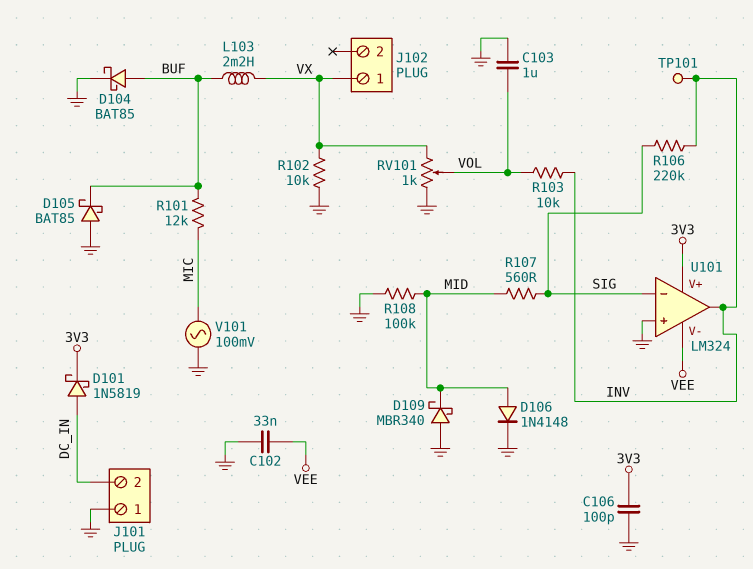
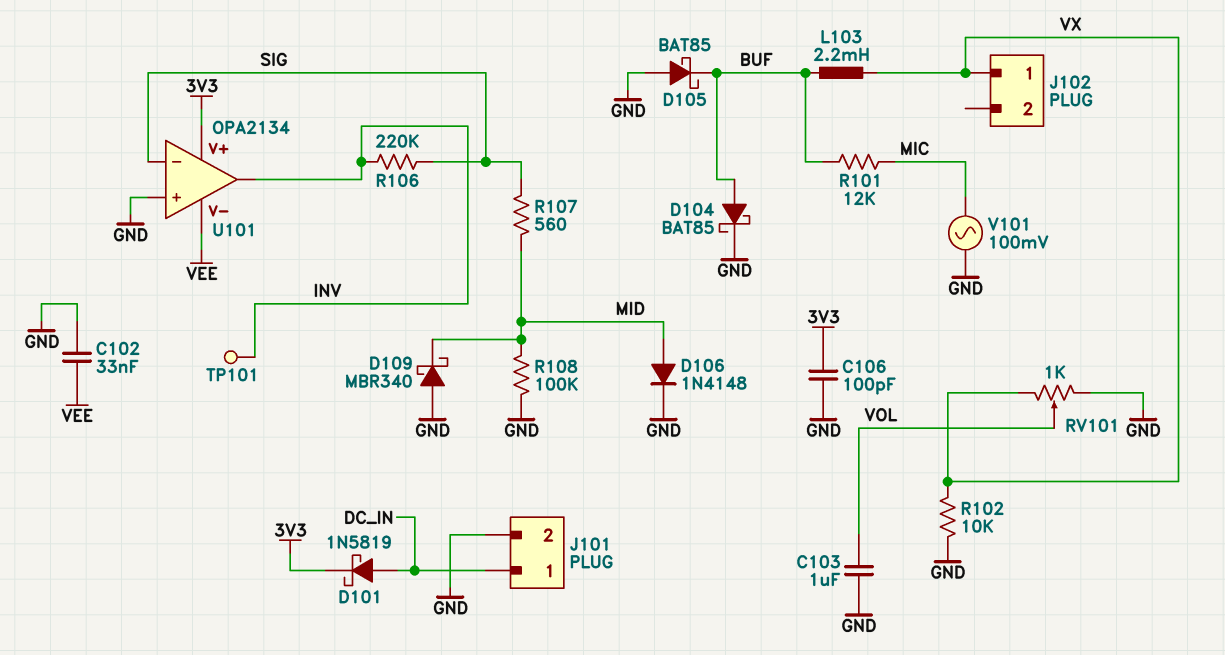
J101 pin 1: GND -> DC_IN
J101 pin 2: DC_IN -> GND
R103: 10k (INV, VOL) -> none
U101: LM324 -> OPA2134

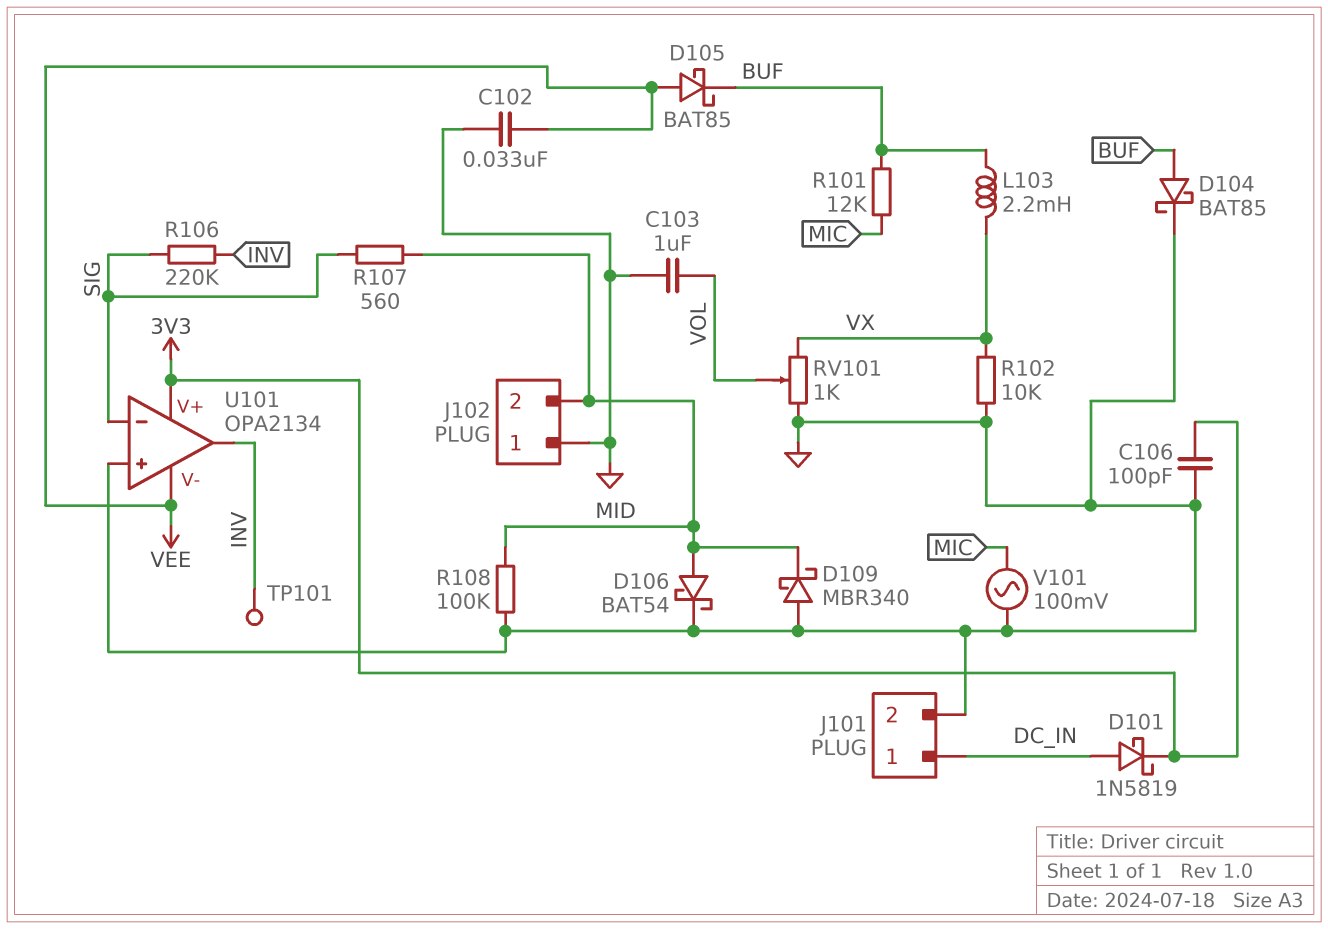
D105: schottky BAT85 (A GND, K BUF) -> schottky BAT85 (A VEE, K BUF)
D106: diode 1N4148 (A MID, K GND) -> schottky BAT54 (A MID, K GND)
J102 pin 1: VX -> GND
J102 pin 2: none -> MID

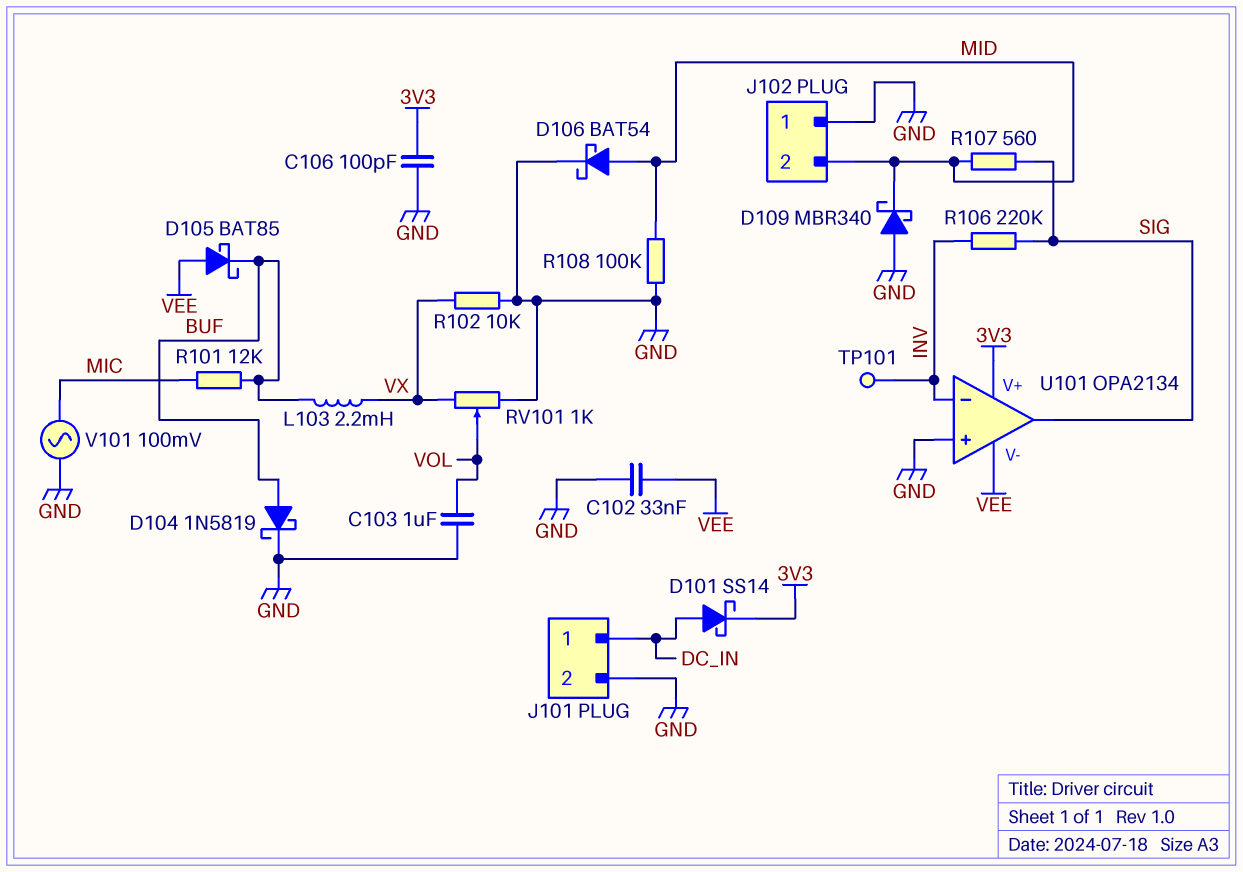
D101: schottky 1N5819 (A DC_IN, K 3V3) -> schottky SS14 (A DC_IN, K 3V3)
D104: schottky BAT85 (A BUF, K GND) -> schottky 1N5819 (A BUF, K GND)
U101 pin in-: SIG -> INV
U101 pin out: INV -> SIG

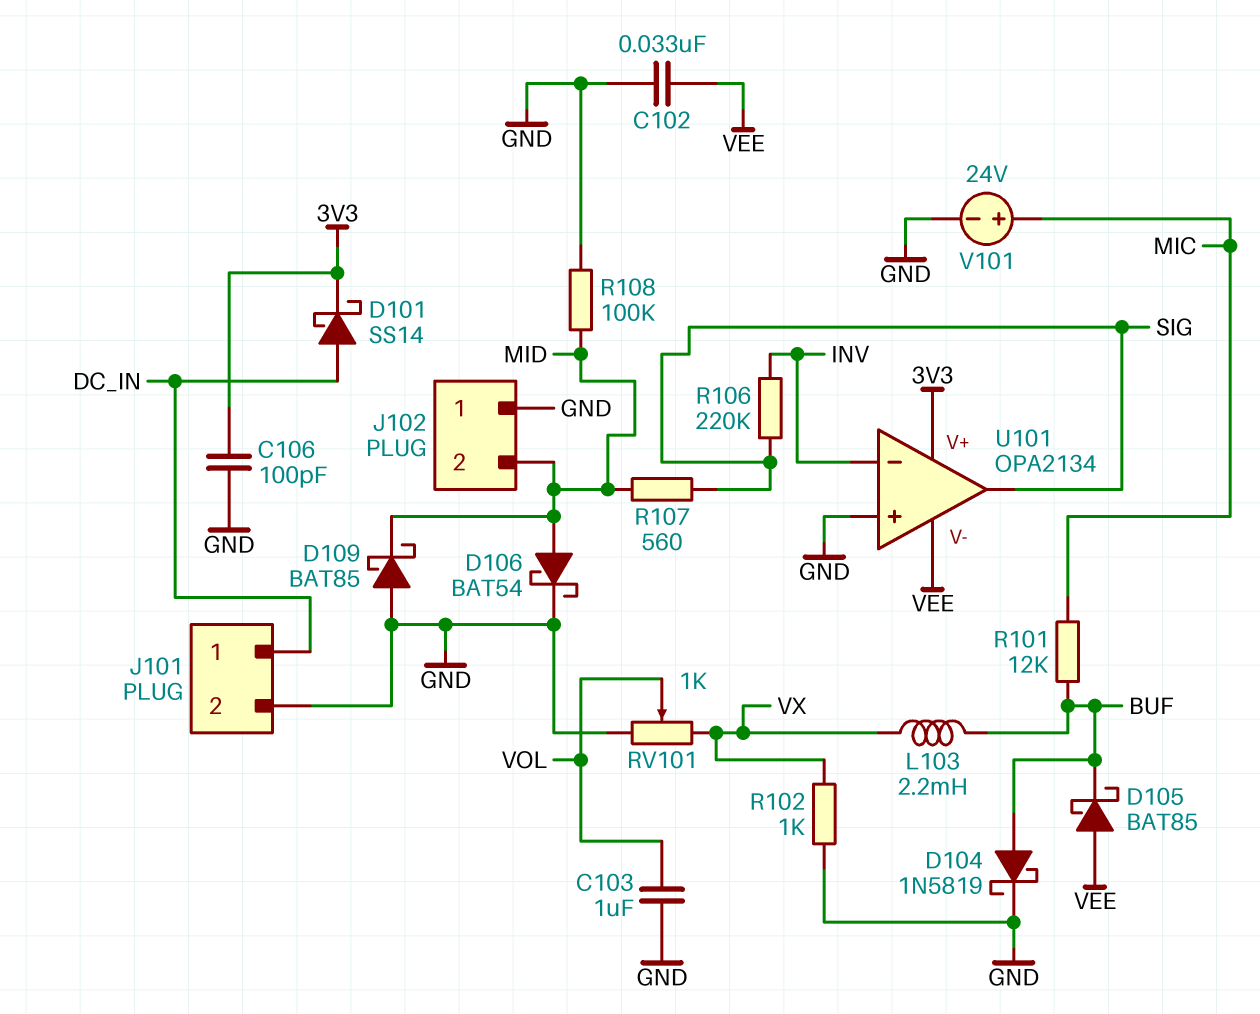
D109: schottky MBR340 (A GND, K MID) -> schottky BAT85 (A GND, K MID)
R102: 10k (GND, VX) -> 1k (GND, VX)
TP101: test point (INV) -> none
V101: AC 100mV (GND, MIC) -> 24V (plus MIC, minus GND)

